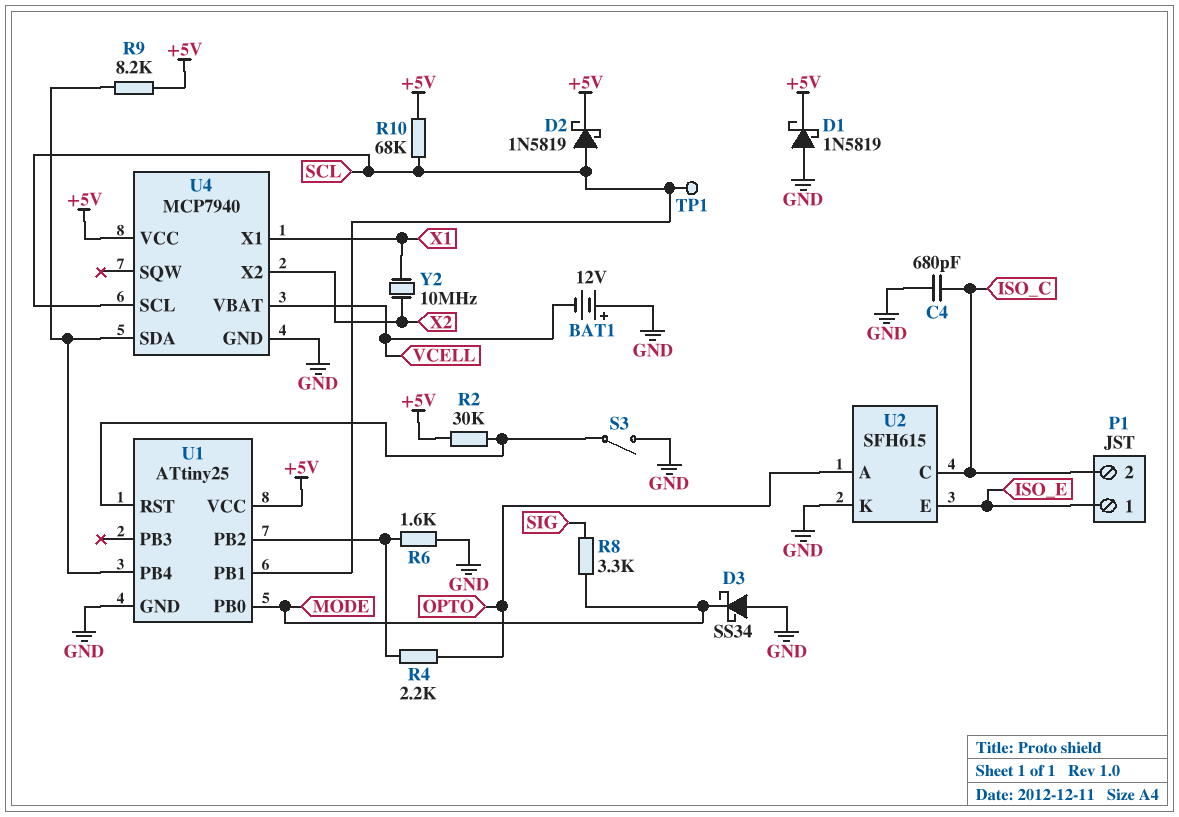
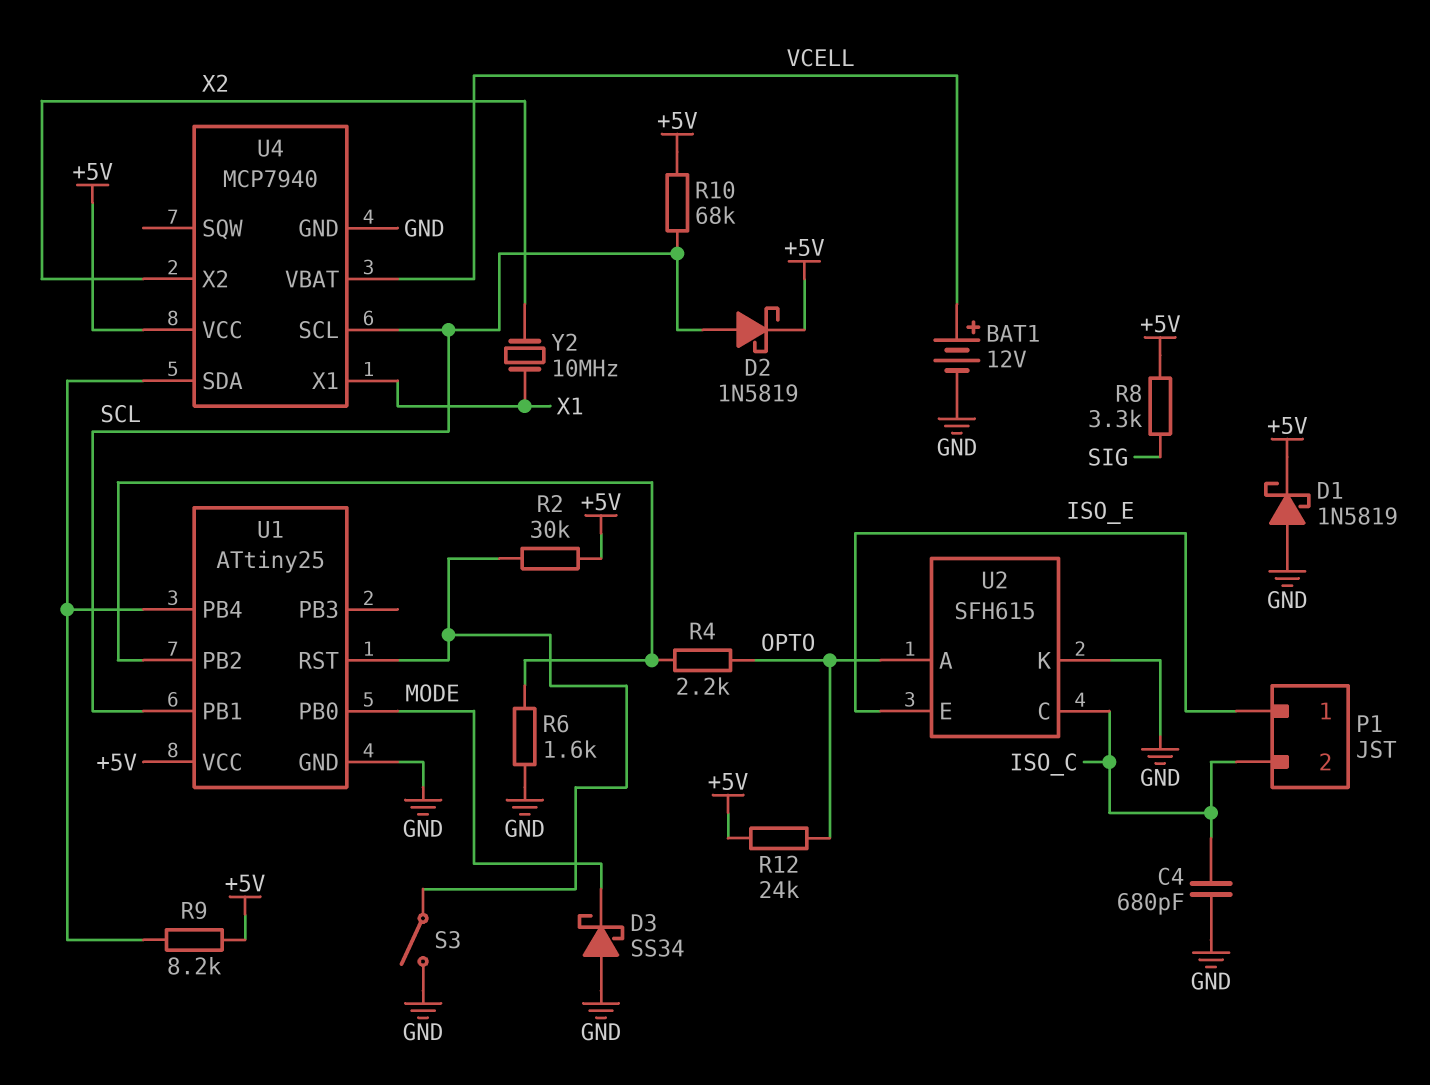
BAT1: 12V (plus GND, minus VCELL) -> 12V (plus VCELL, minus GND)
R8: 3.3k (MODE, SIG) -> 3.3k (+5V, SIG)
R12: none -> 24k (+5V, OPTO)
TP1: test point (SCL) -> none

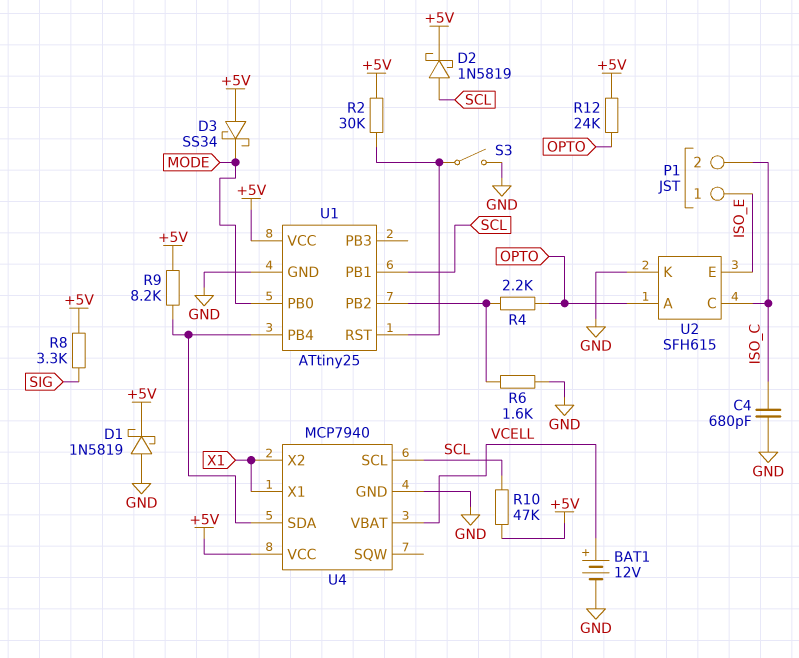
D3: schottky SS34 (A GND, K MODE) -> schottky SS34 (A +5V, K MODE)
R10: 68k (+5V, SCL) -> 47k (+5V, SCL)
U4 pin X2: X2 -> X1
Y2: 10MHz (X1, X2) -> none

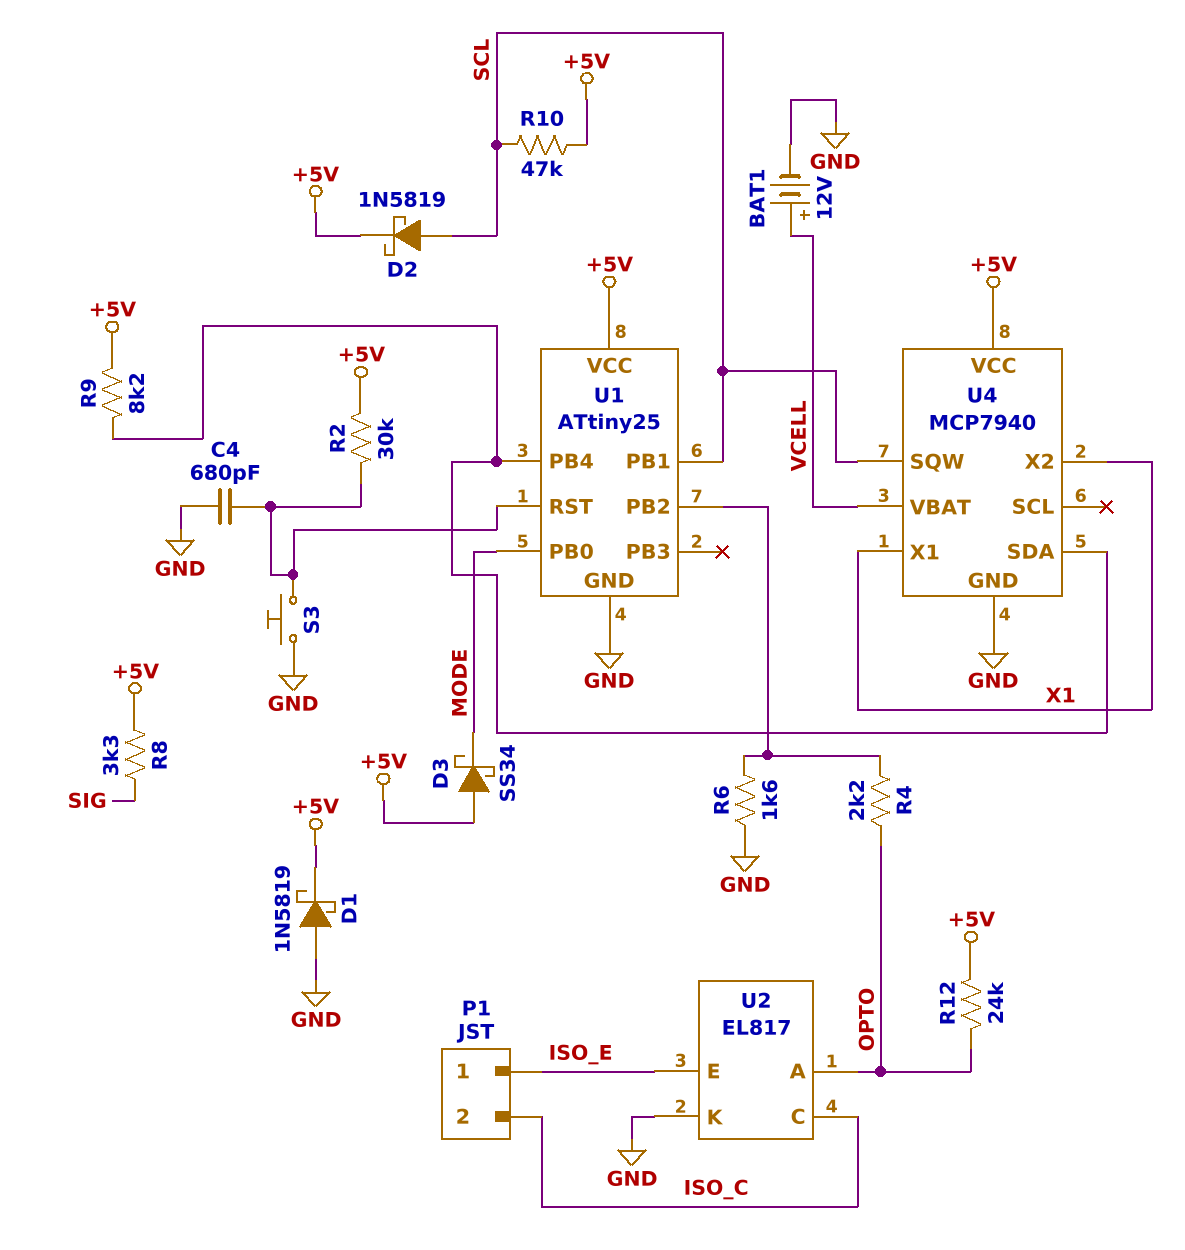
C4: 680pF (GND, ISO_C) -> 680pF (GND, U1/RST)
S3: switch (GND, U1/RST) -> button (GND, U1/RST)
U2: SFH615 -> EL817
U4 pin SCL: SCL -> none
U4 pin SQW: none -> SCL

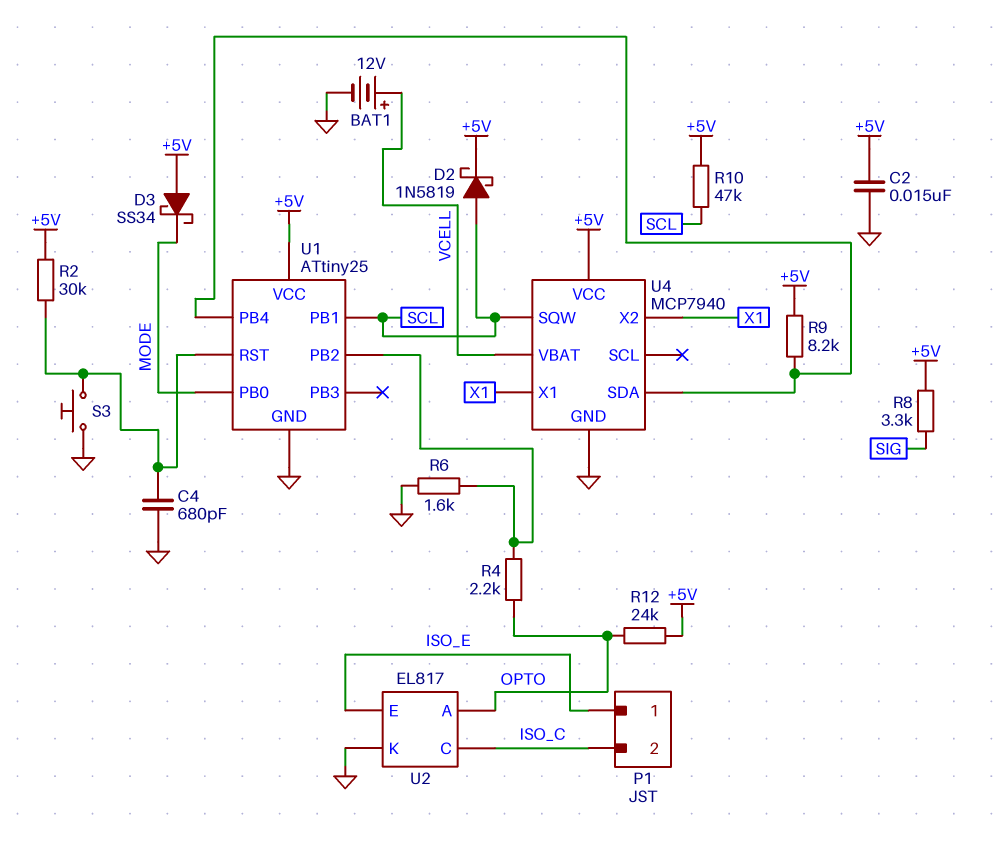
C2: none -> 15nF (+5V, GND)
D1: schottky 1N5819 (A GND, K +5V) -> none

